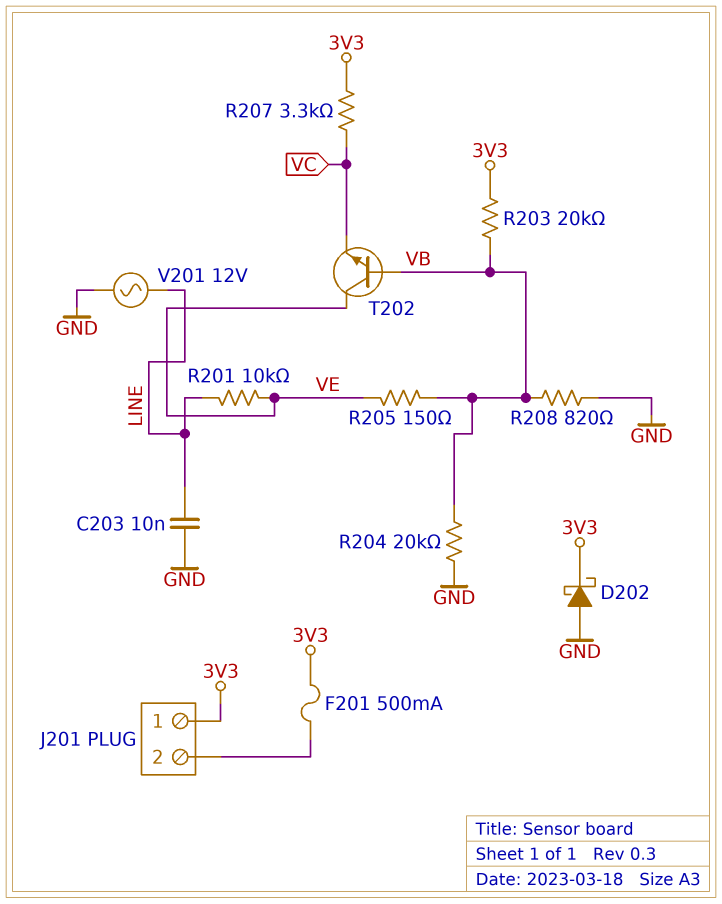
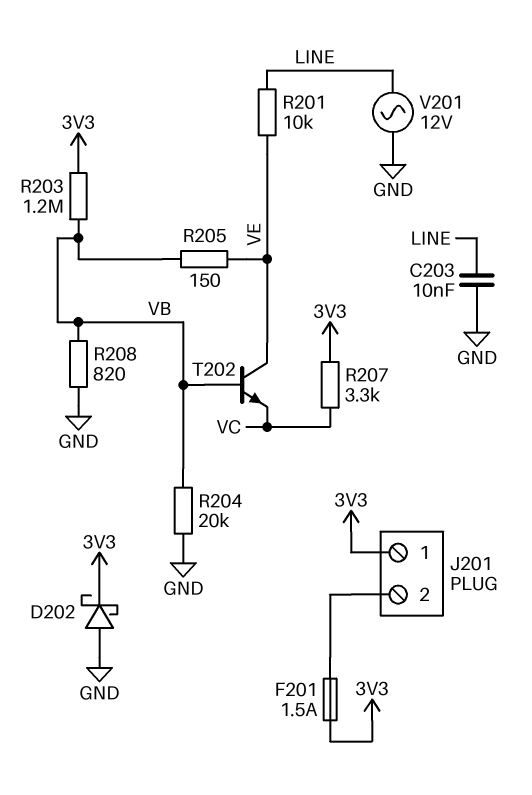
F201: 500mA (3V3, J201/2) -> 1.5A (3V3, J201/2)
R203: 20k (3V3, VB) -> 1.2M (3V3, VB)

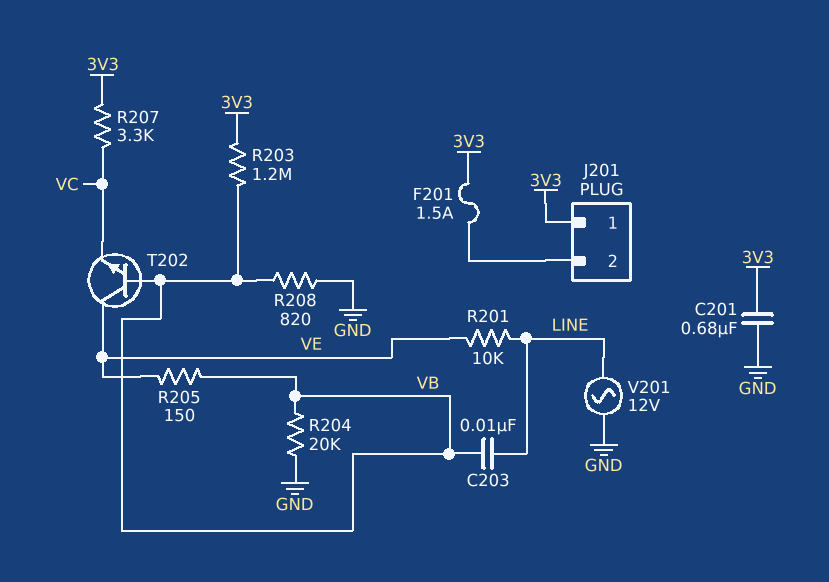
C201: none -> 680nF (3V3, GND)
C203: 10nF (GND, LINE) -> 10nF (LINE, VB)
D202: schottky (A GND, K 3V3) -> none

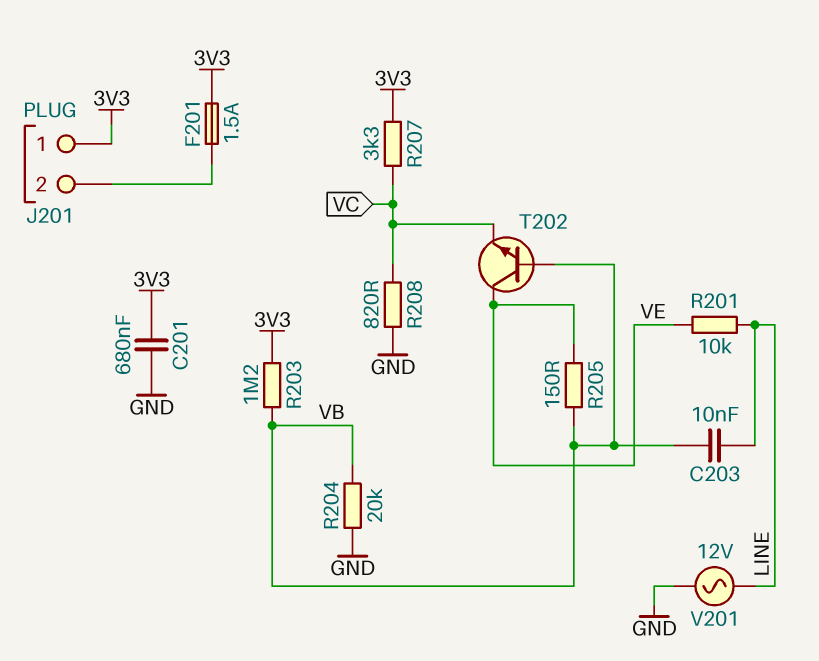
R208: 820 (GND, VB) -> 820 (GND, VC)

